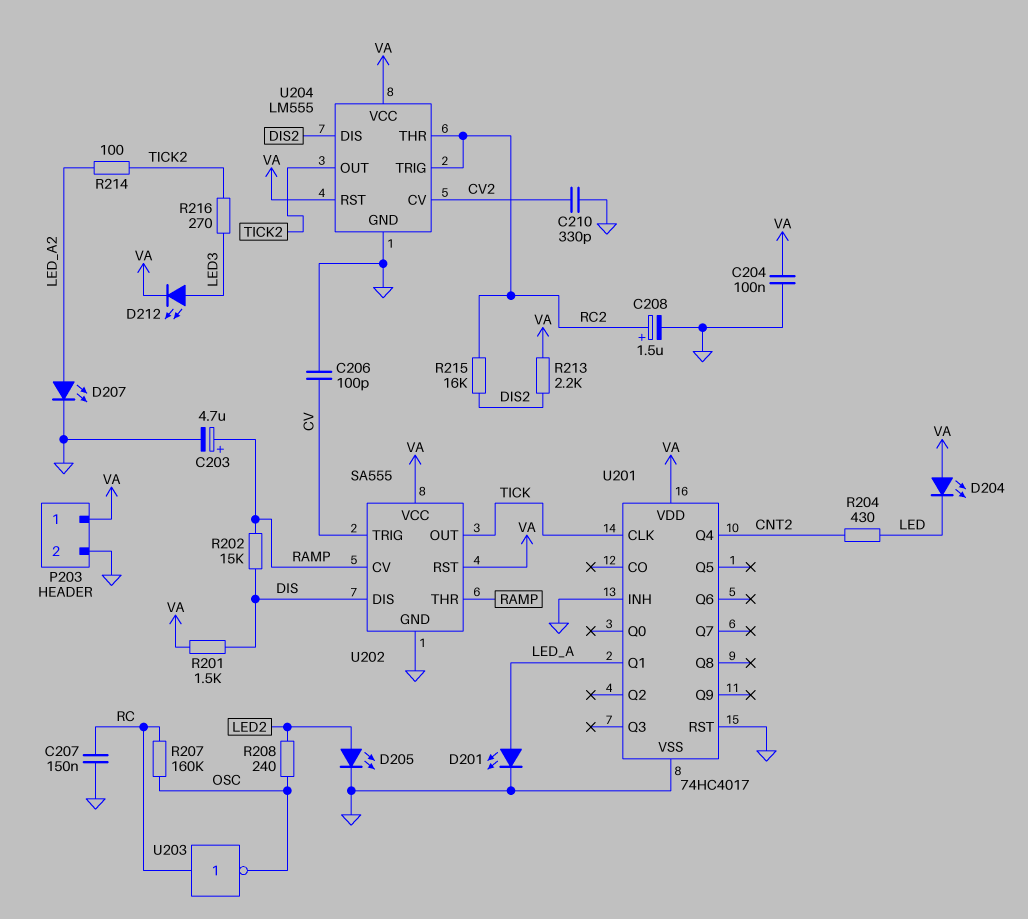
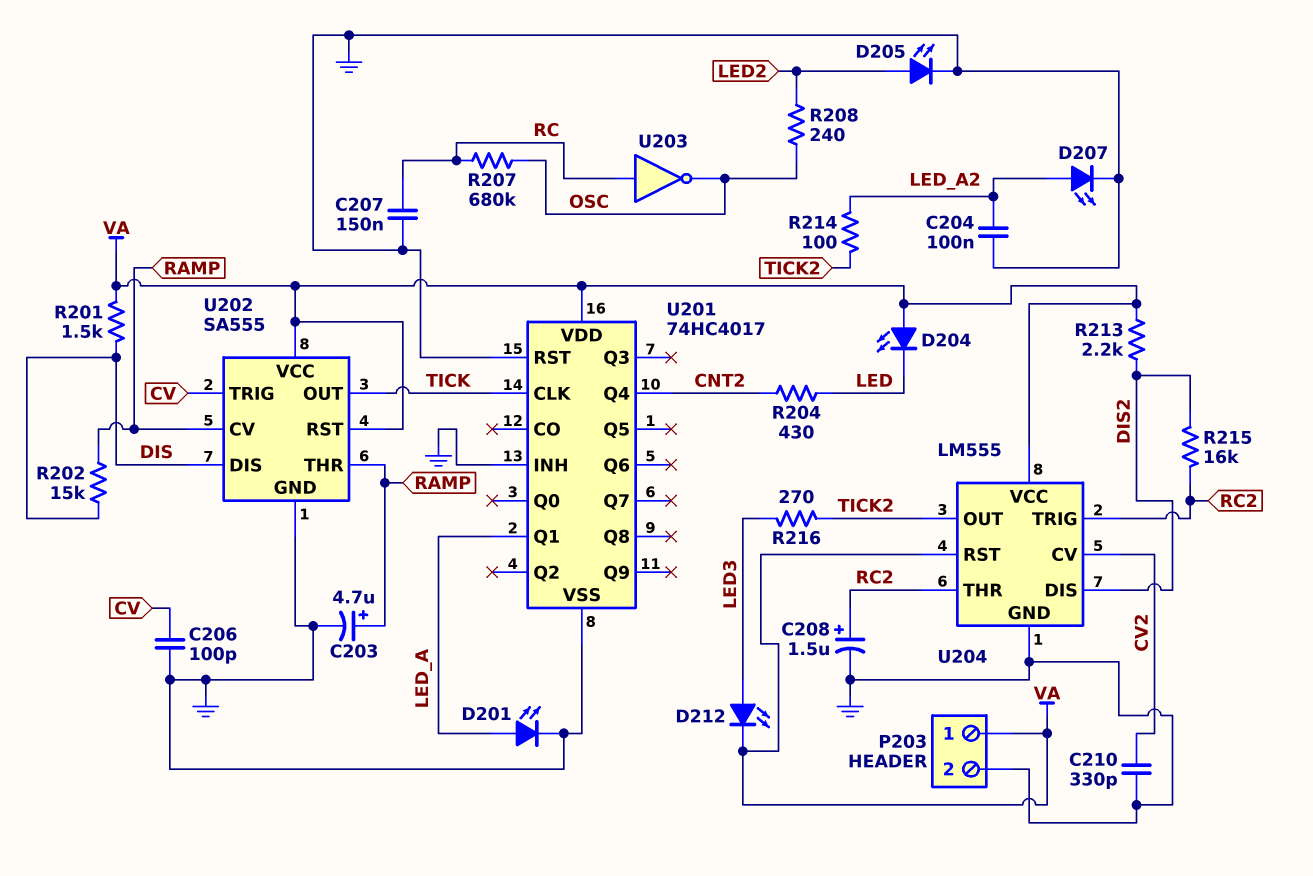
C204: 100nF (GND, VA) -> 100nF (GND, LED_A2)
R207: 160k (OSC, RC) -> 680k (OSC, RC)

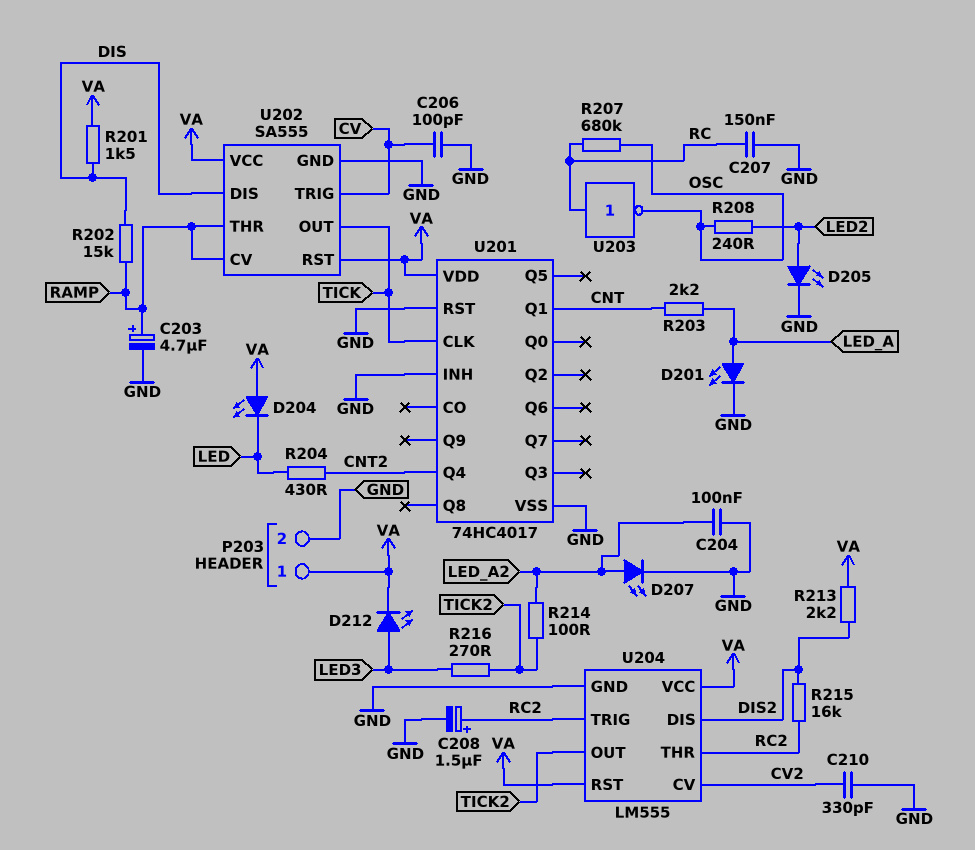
R203: none -> 2.2k (CNT, LED_A)
U201 pin Q1: LED_A -> CNT

